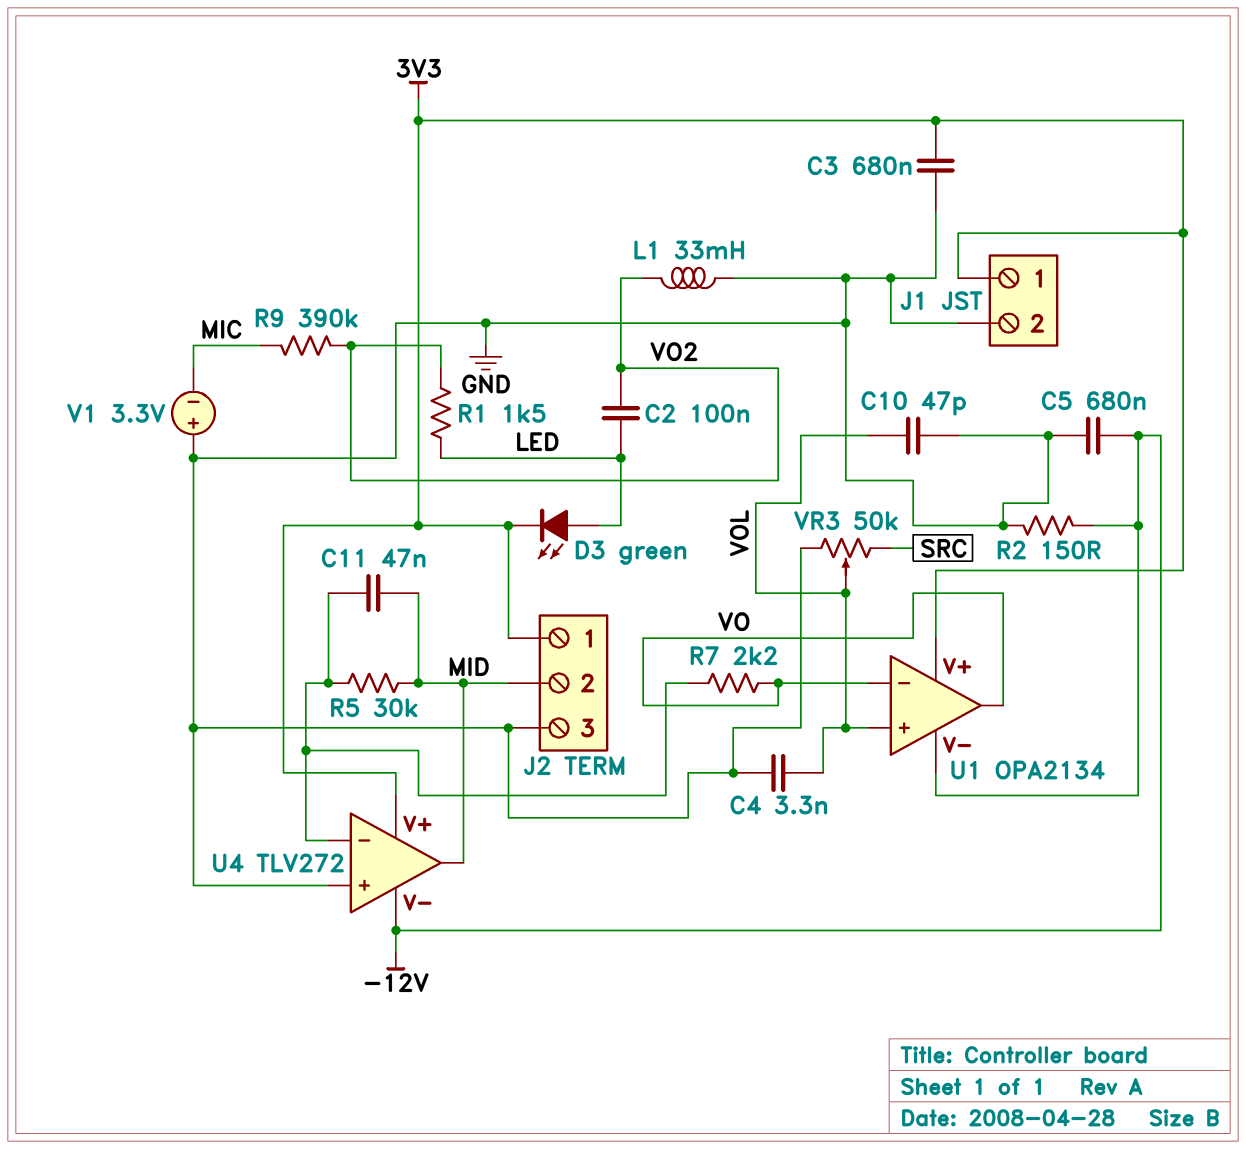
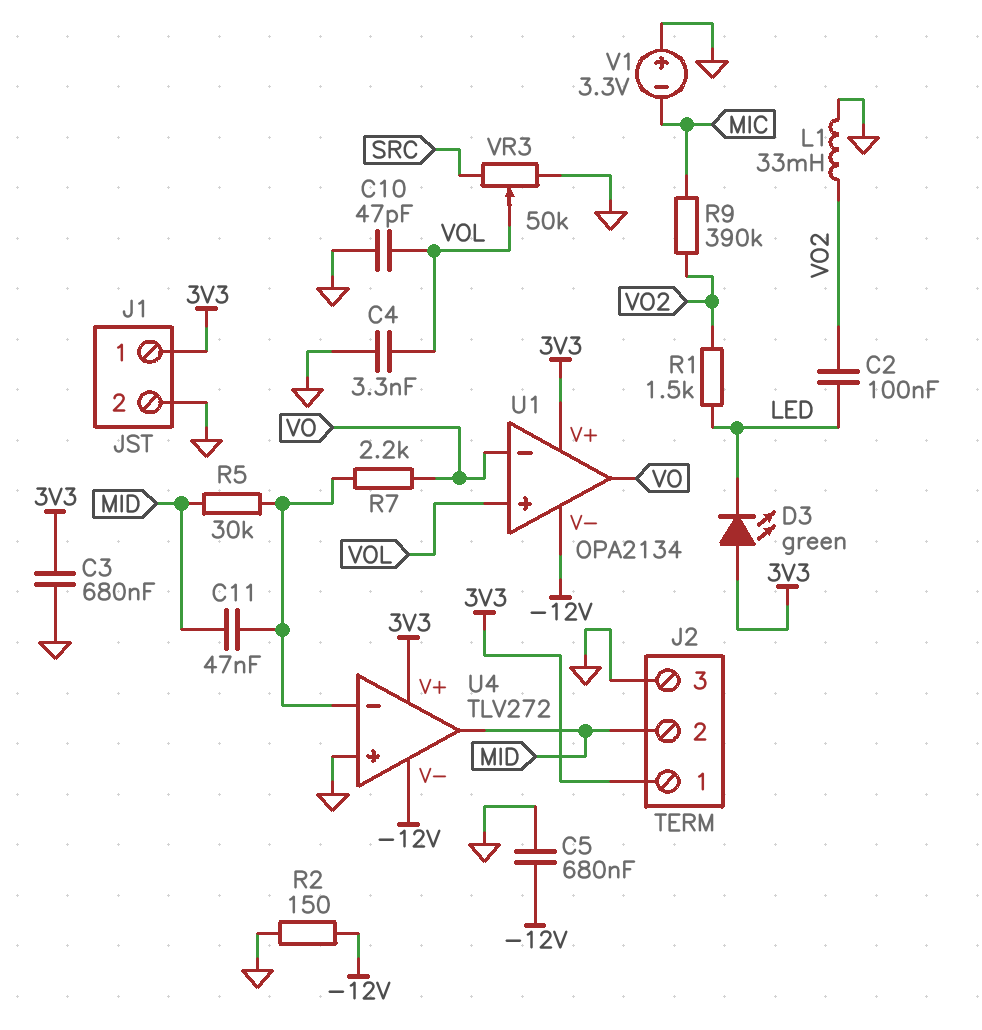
D3: LED green (A LED, K 3V3) -> LED green (A 3V3, K LED)

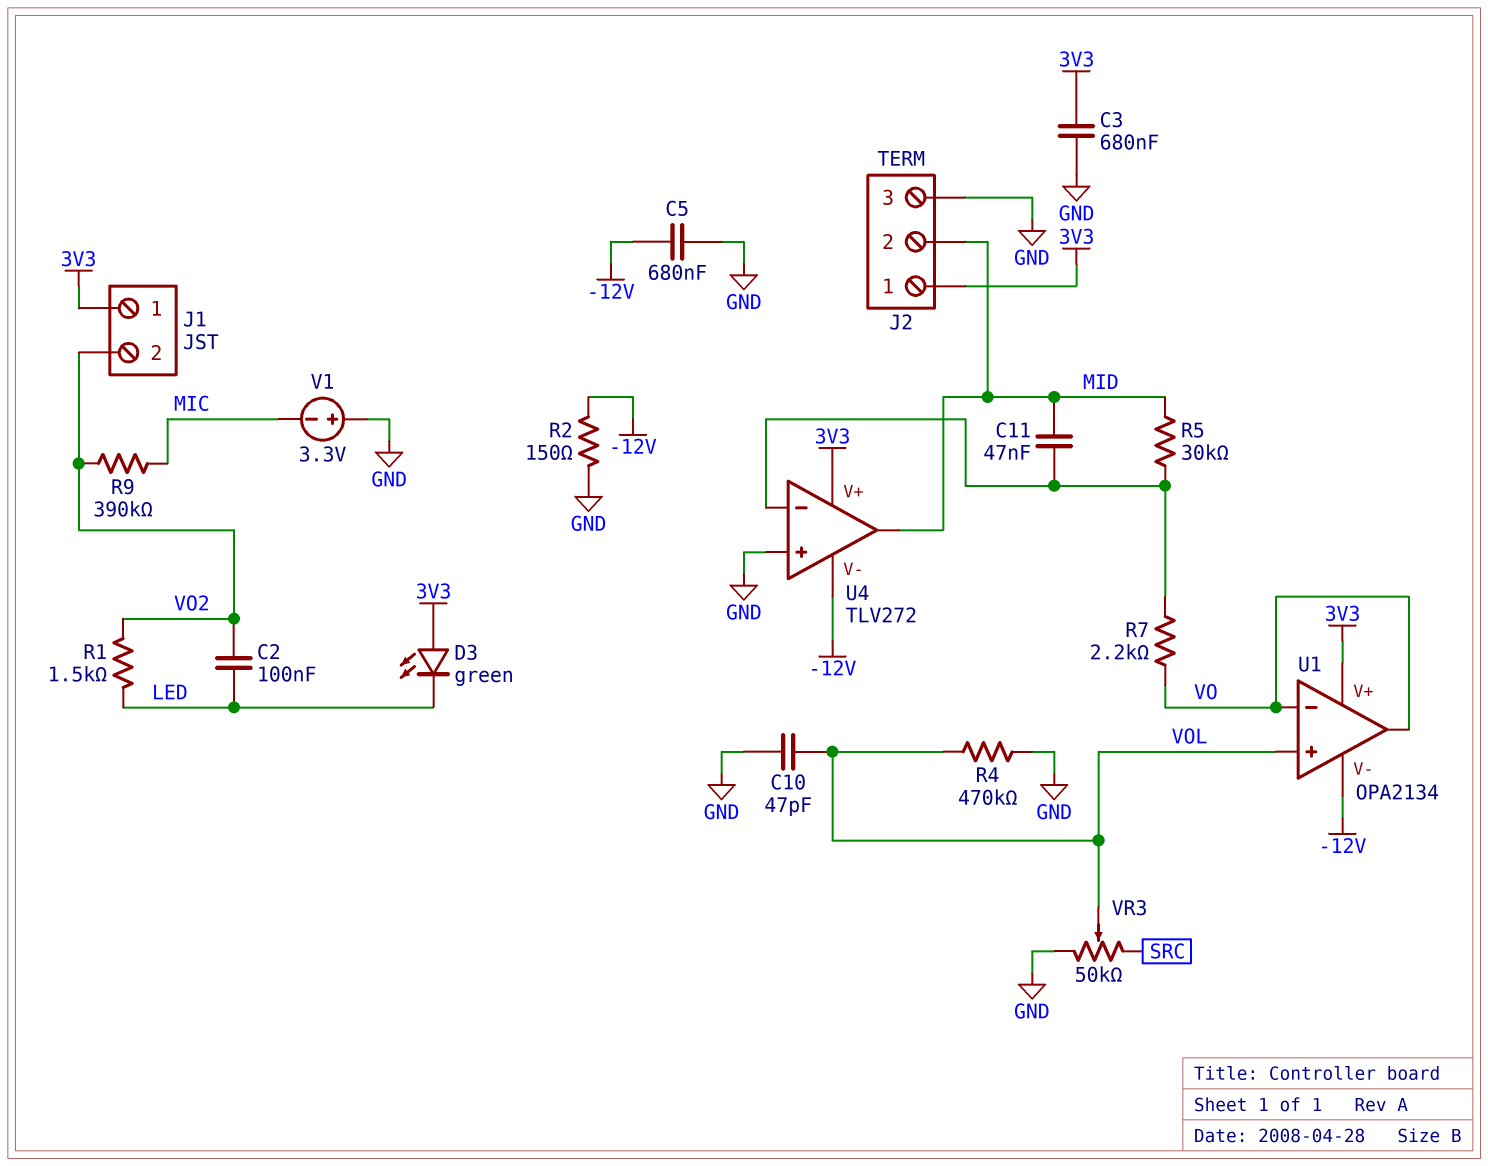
C4: 3.3nF (GND, VOL) -> none
J1 pin 2: GND -> VO2
L1: 33mH (GND, VO2) -> none
R4: none -> 470k (GND, VOL)

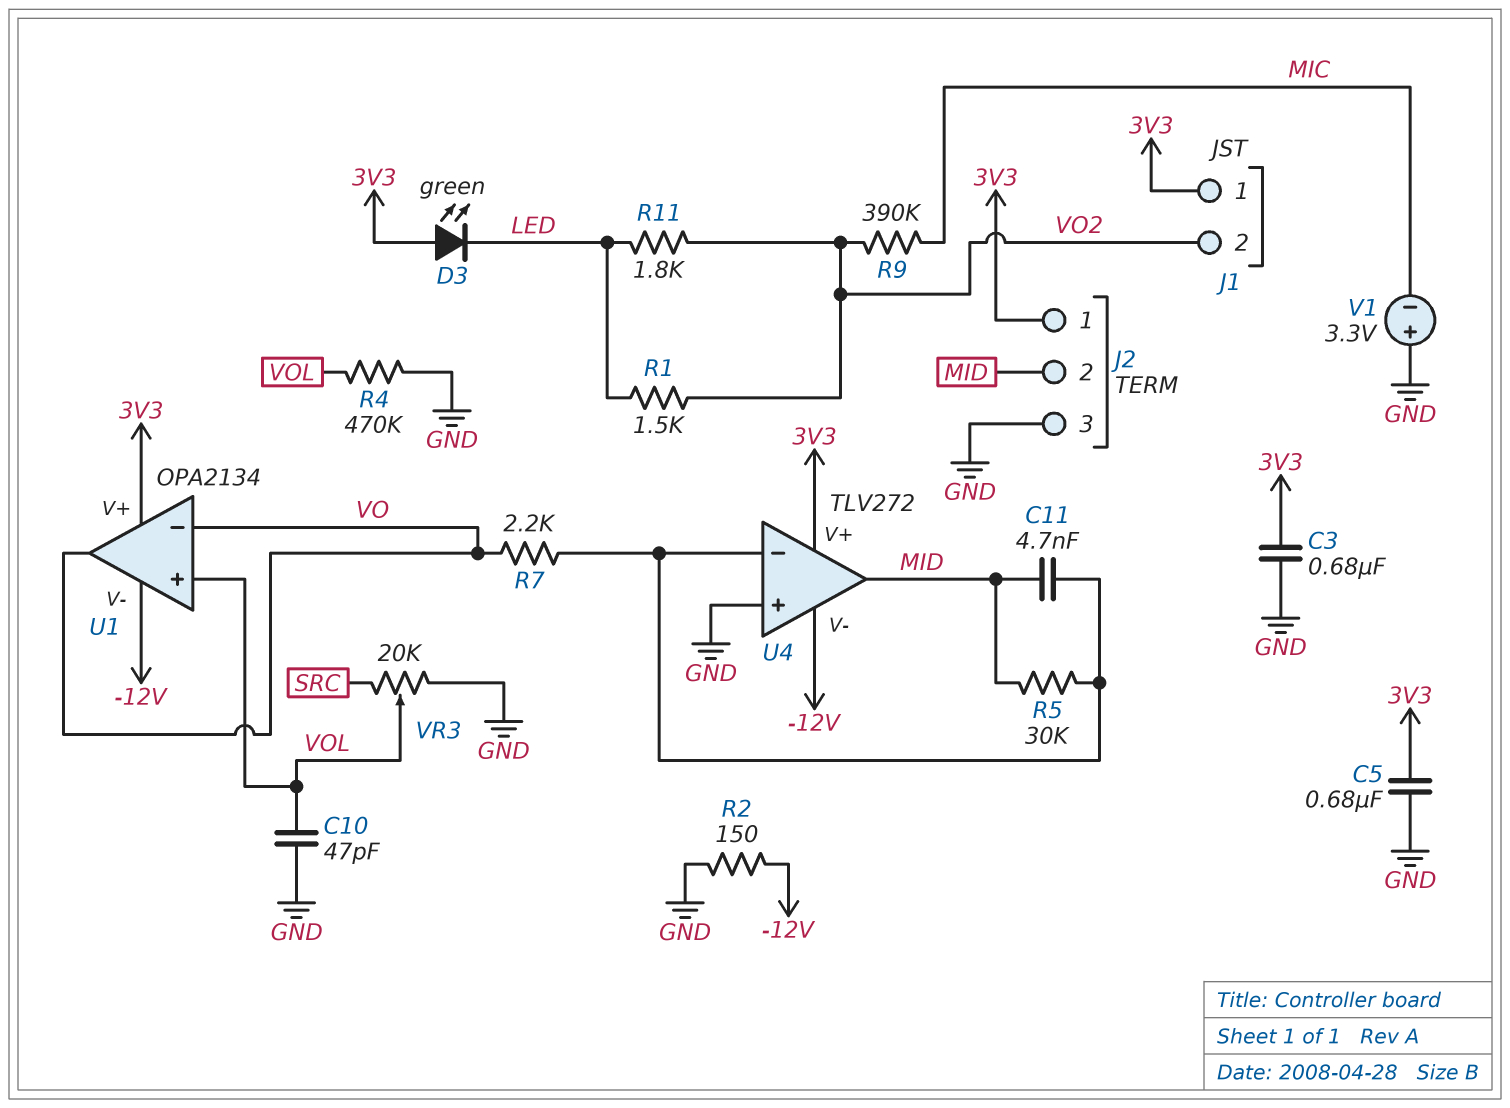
C2: 100nF (LED, VO2) -> none
C5: 680nF (-12V, GND) -> 680nF (3V3, GND)
C11: 47nF (MID, U4/in-) -> 4.7nF (MID, U4/in-)
R11: none -> 1.8k (LED, VO2)
VR3: 50k (GND, SRC, wiper VOL) -> 20k (GND, SRC, wiper VOL)

